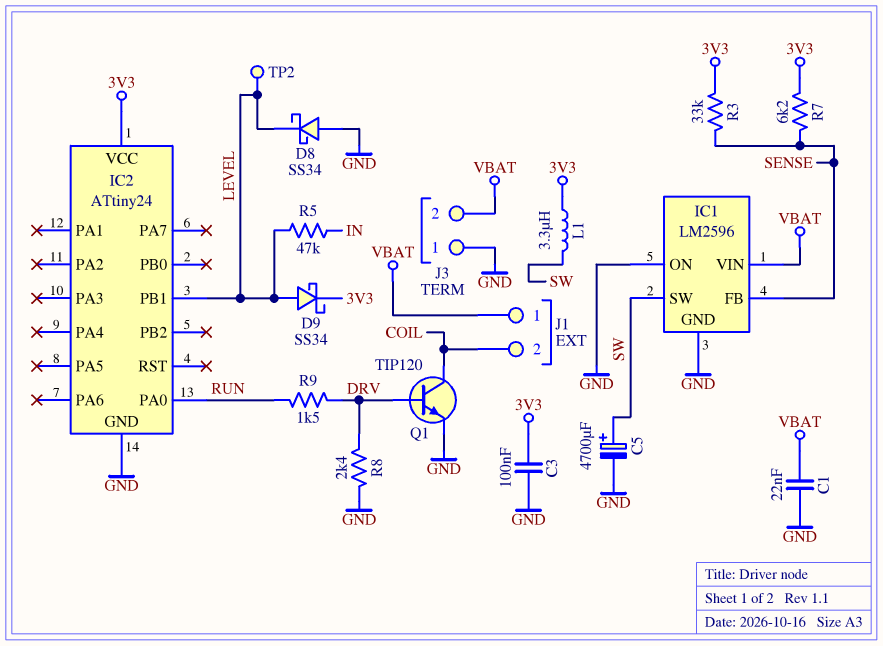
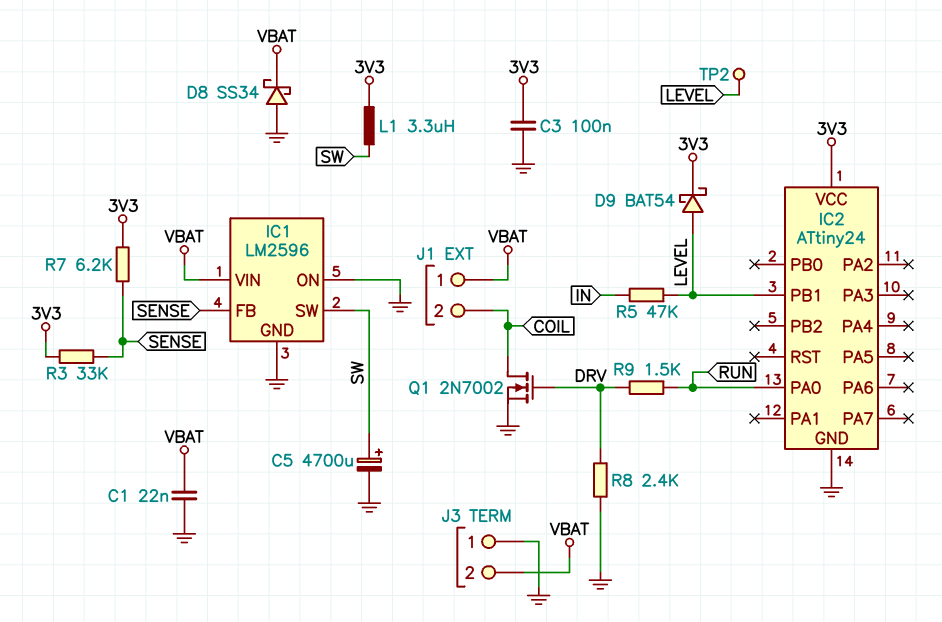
D8: schottky SS34 (A GND, K LEVEL) -> schottky SS34 (A GND, K VBAT)
D9: schottky SS34 (A LEVEL, K 3V3) -> schottky BAT54 (A LEVEL, K 3V3)
Q1: NPN TIP120 (B DRV, C COIL, E GND) -> NMOS 2N7002 (G DRV, D COIL, S GND)

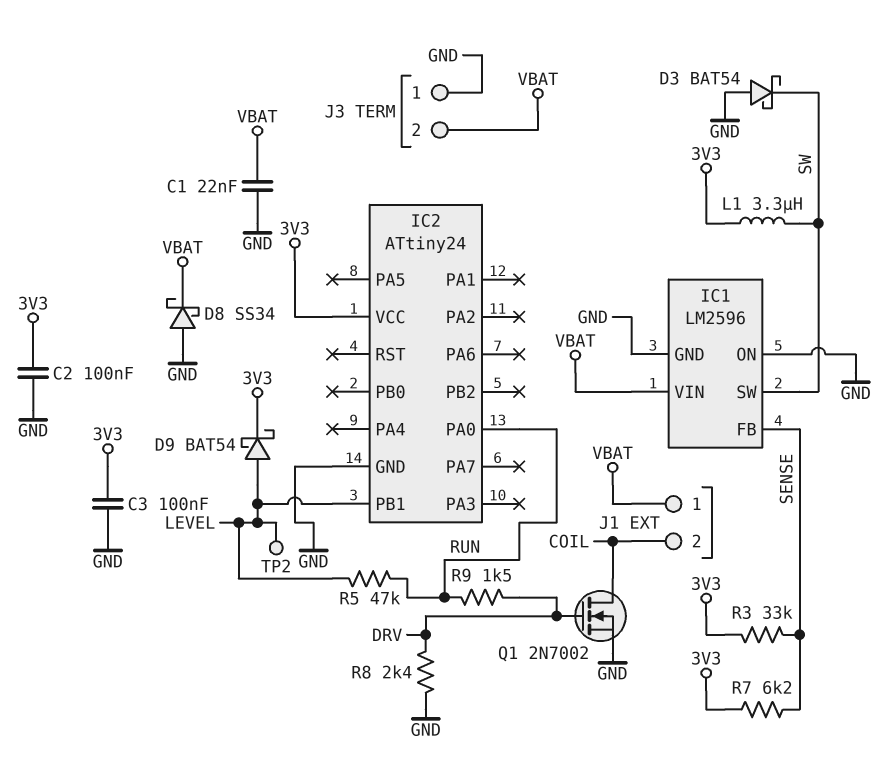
C2: none -> 100nF (3V3, GND)
C5: 4700uF (plus SW, minus GND) -> none
D3: none -> schottky BAT54 (A GND, K SW)
R5: 47k (IN, LEVEL) -> 47k (LEVEL, RUN)

